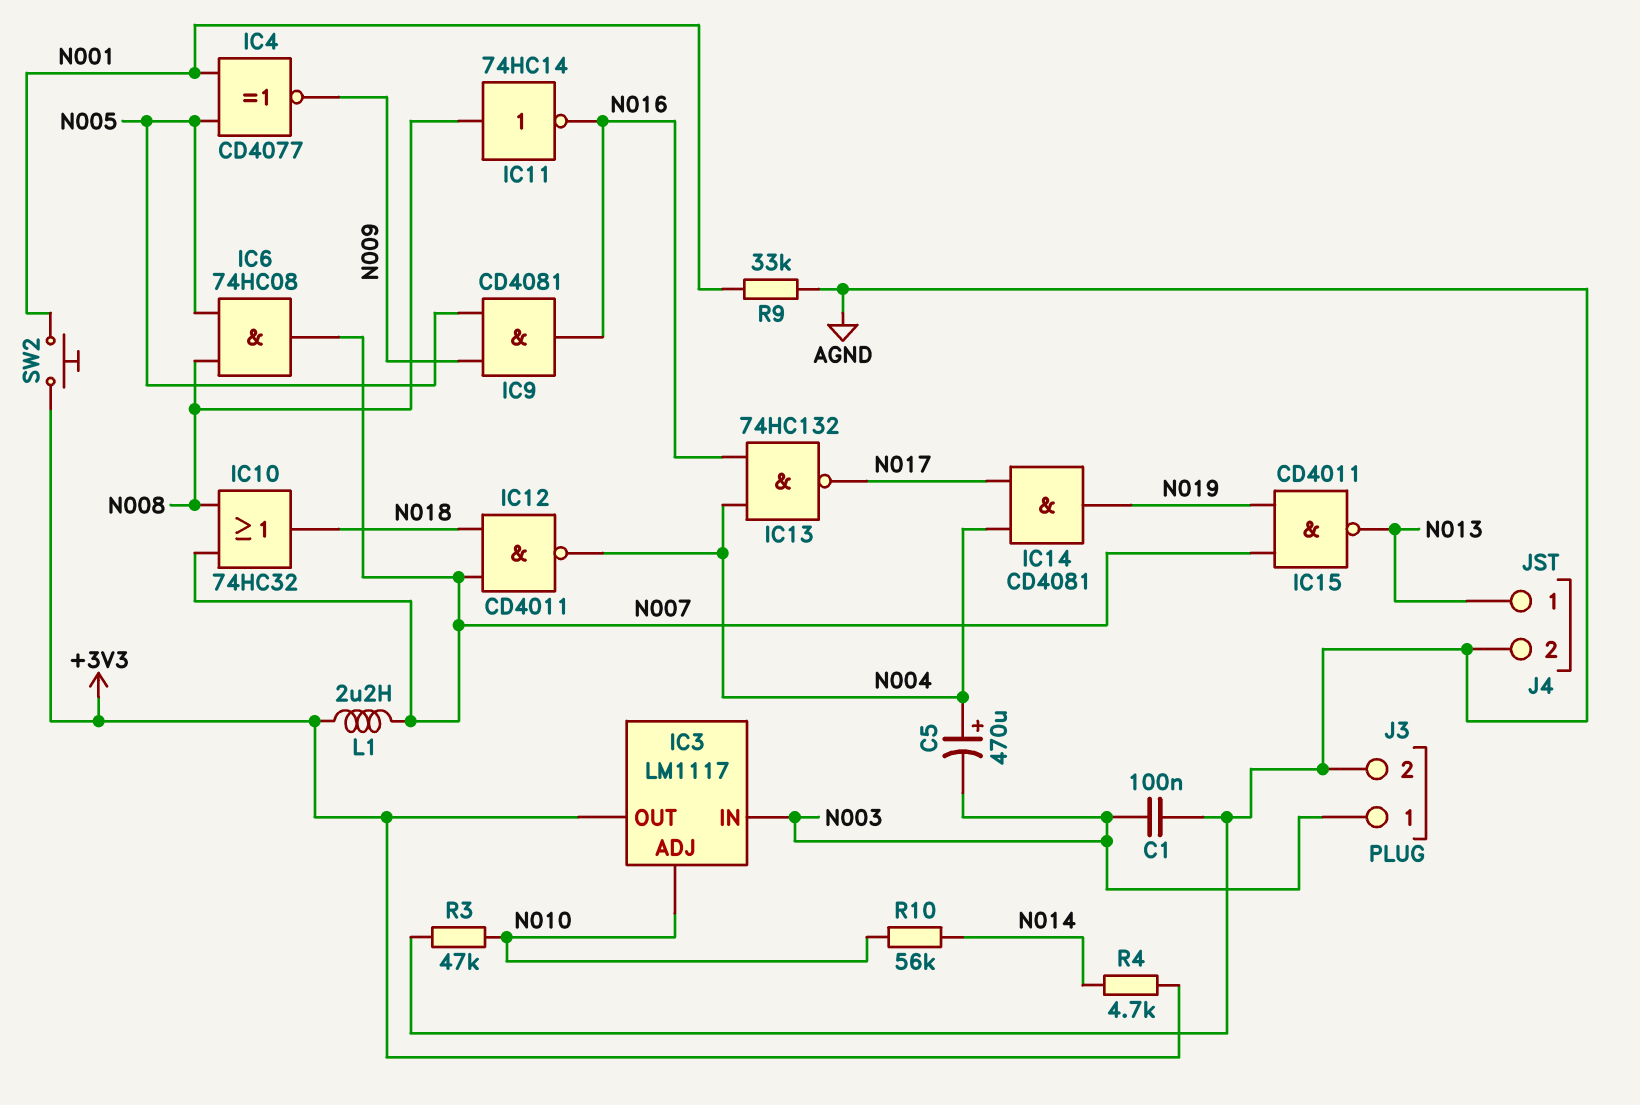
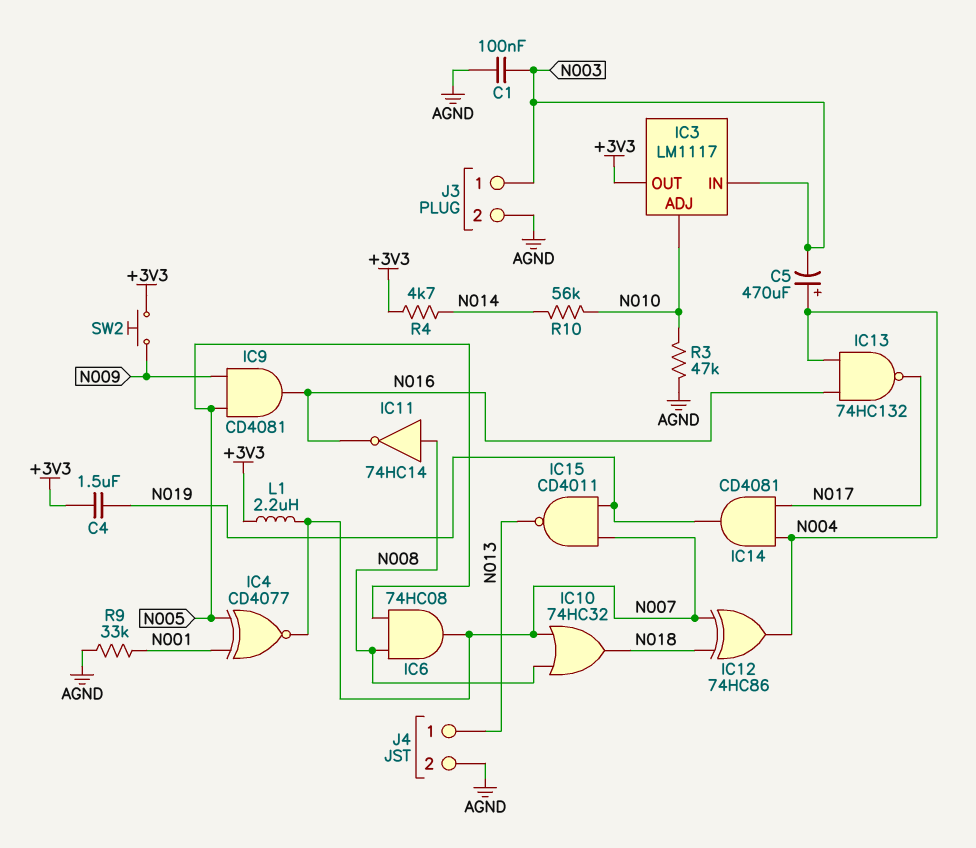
C4: none -> 1.5uF (+3V3, N019)
IC4: XNOR CD4077 (in N001, in N005, out N009) -> XNOR CD4077 (in N001, in N005, out N007)
IC12: NAND CD4011 (in N007, in N018, out N004) -> XOR 74HC86 (in N007, in N018, out N004)
SW2: button (+3V3, N001) -> button (+3V3, N009)

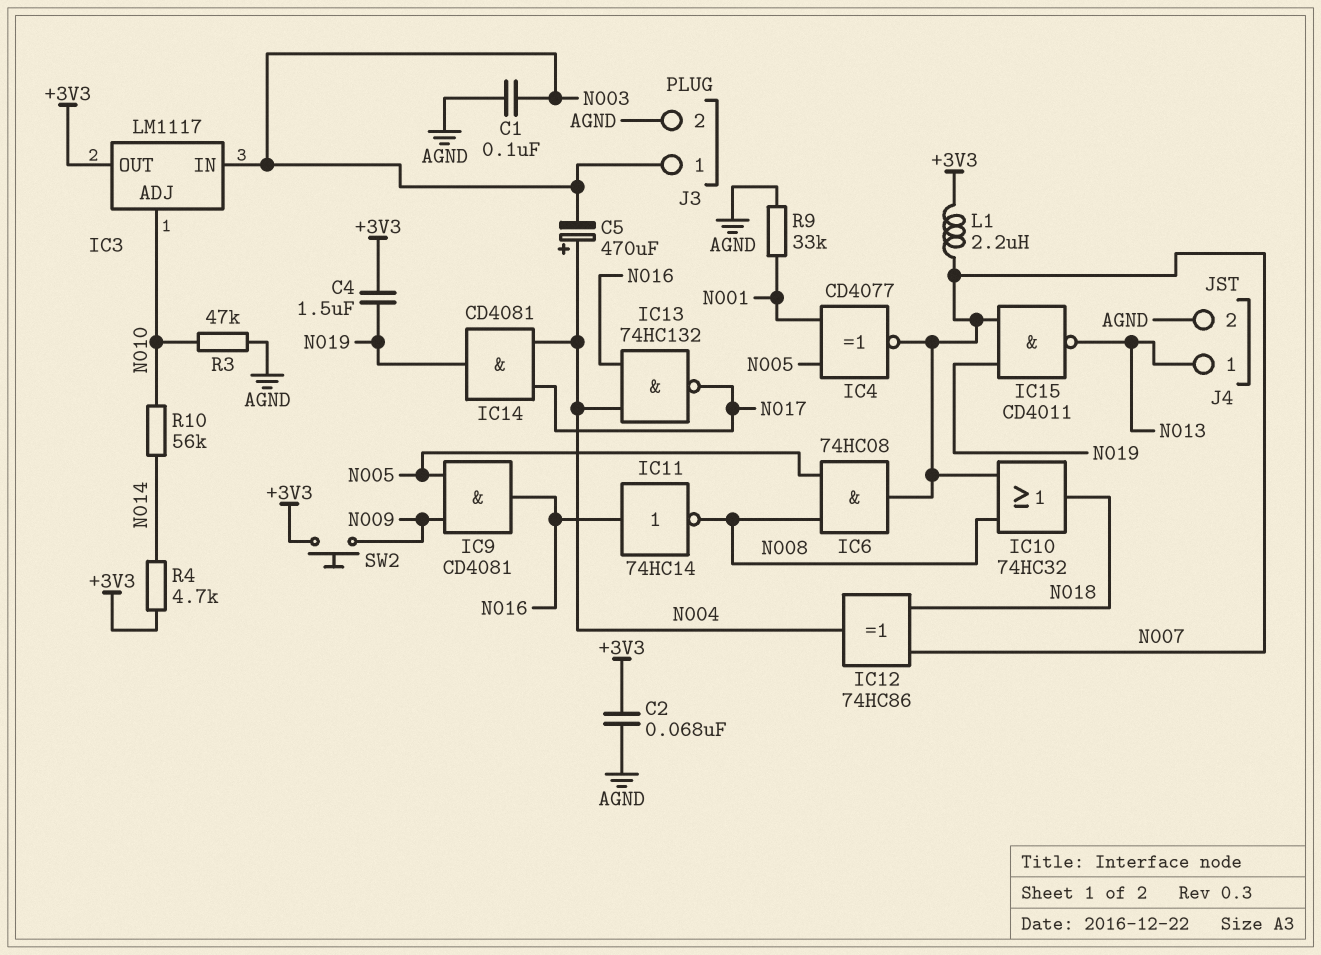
C2: none -> 68nF (+3V3, AGND)
IC11: NOT 74HC14 (in N008, out N016) -> NOT 74HC14 (in N016, out N008)

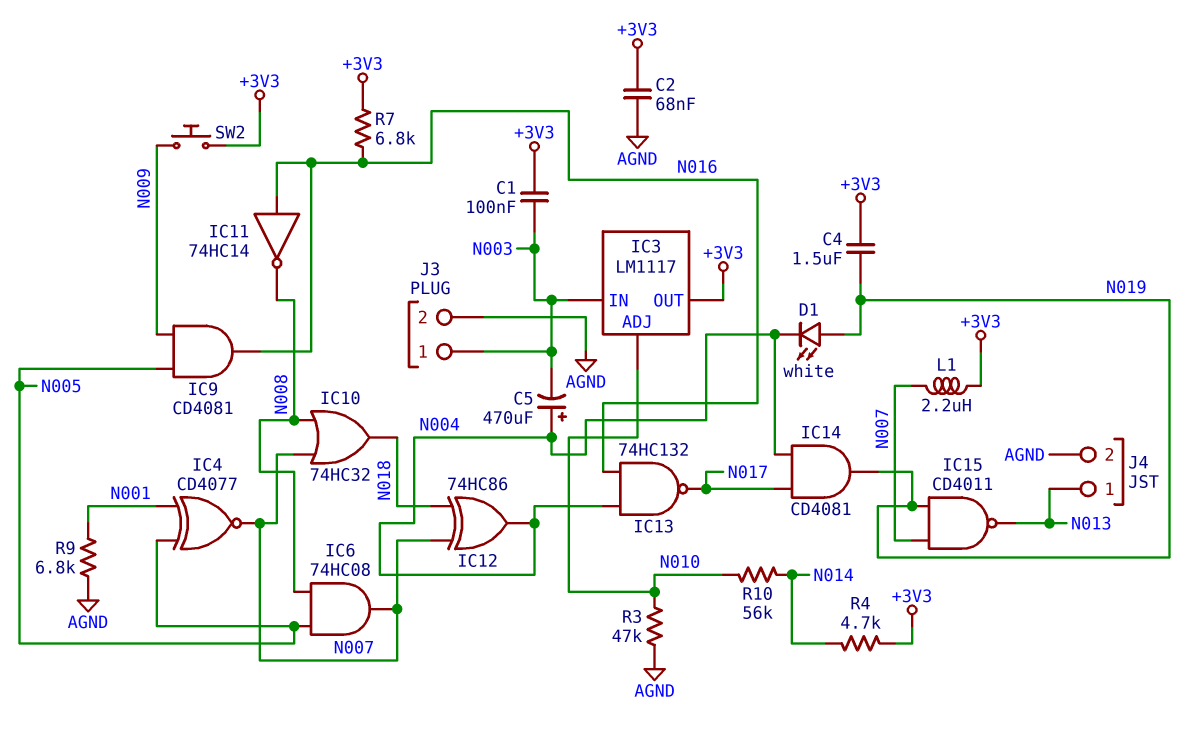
C1: 100nF (AGND, N003) -> 100nF (+3V3, N003)
D1: none -> LED white (A N019, K N004)
R7: none -> 6.8k (+3V3, N016)
R9: 33k (AGND, N001) -> 6.8k (AGND, N001)

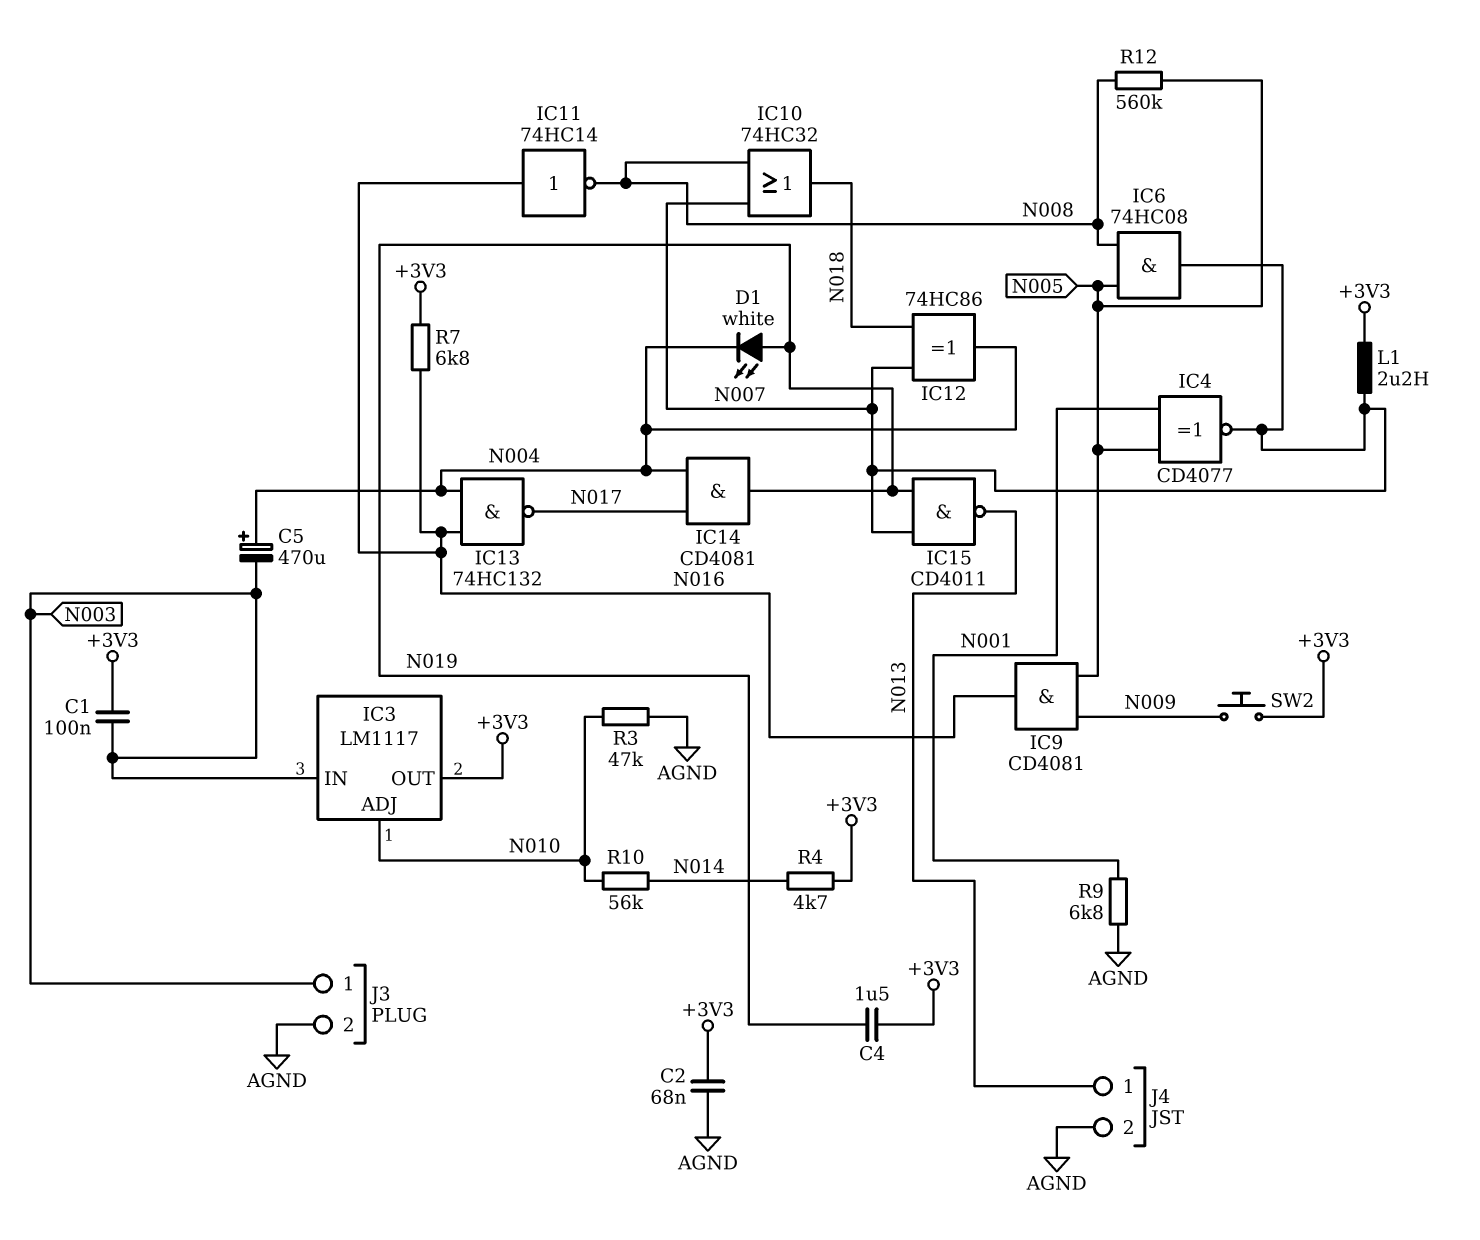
R12: none -> 560k (N005, N008)

